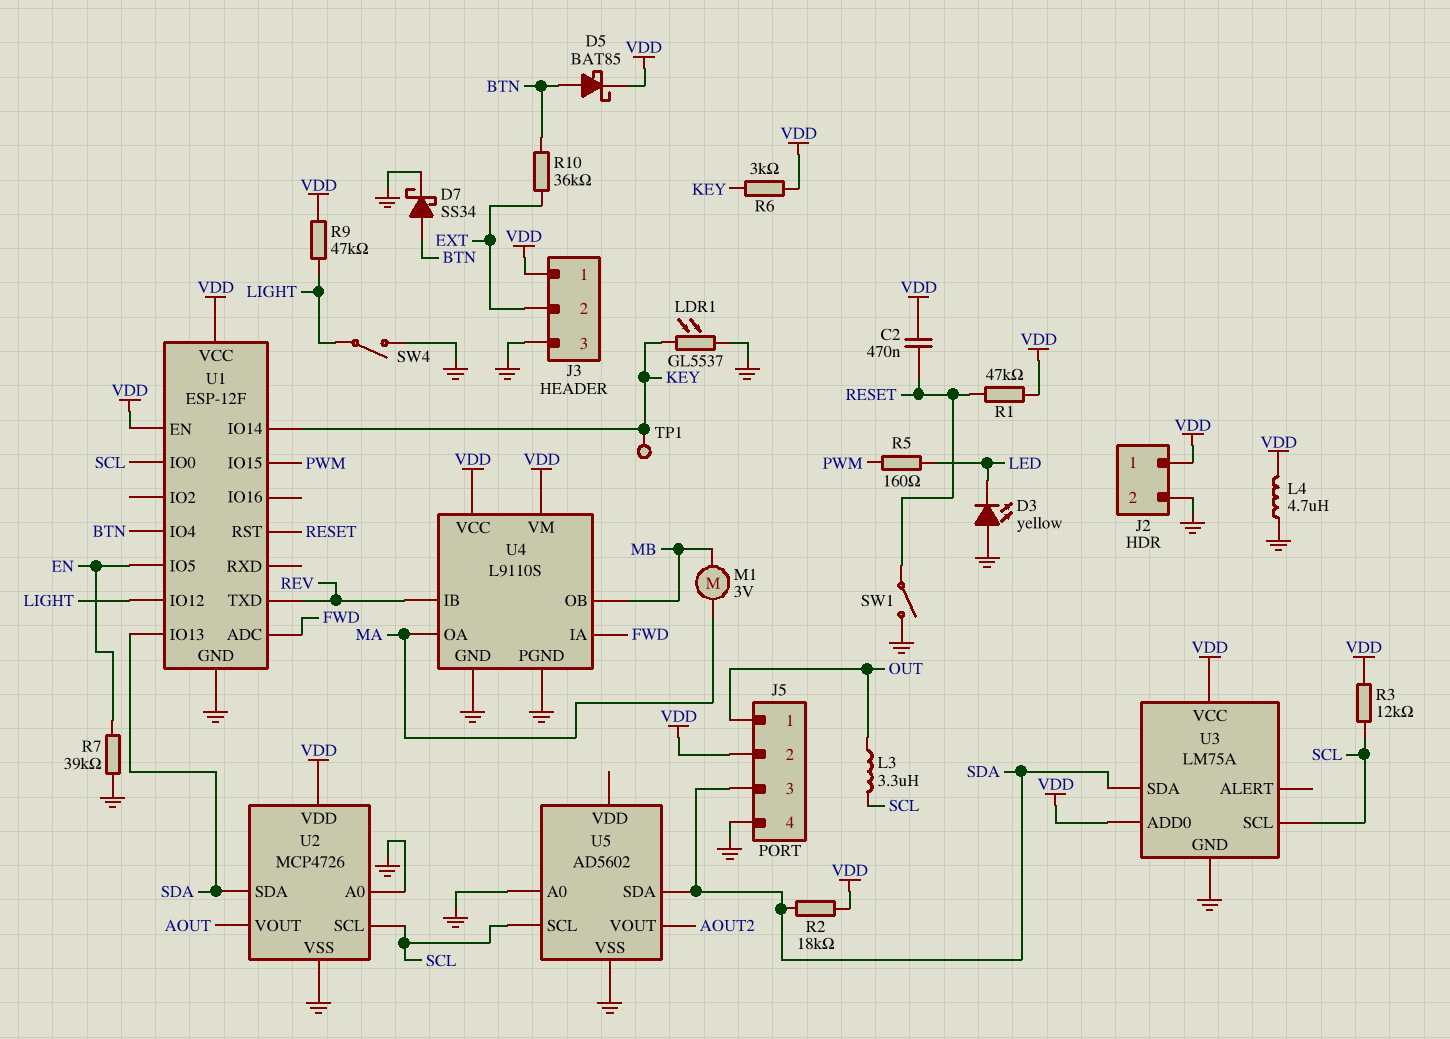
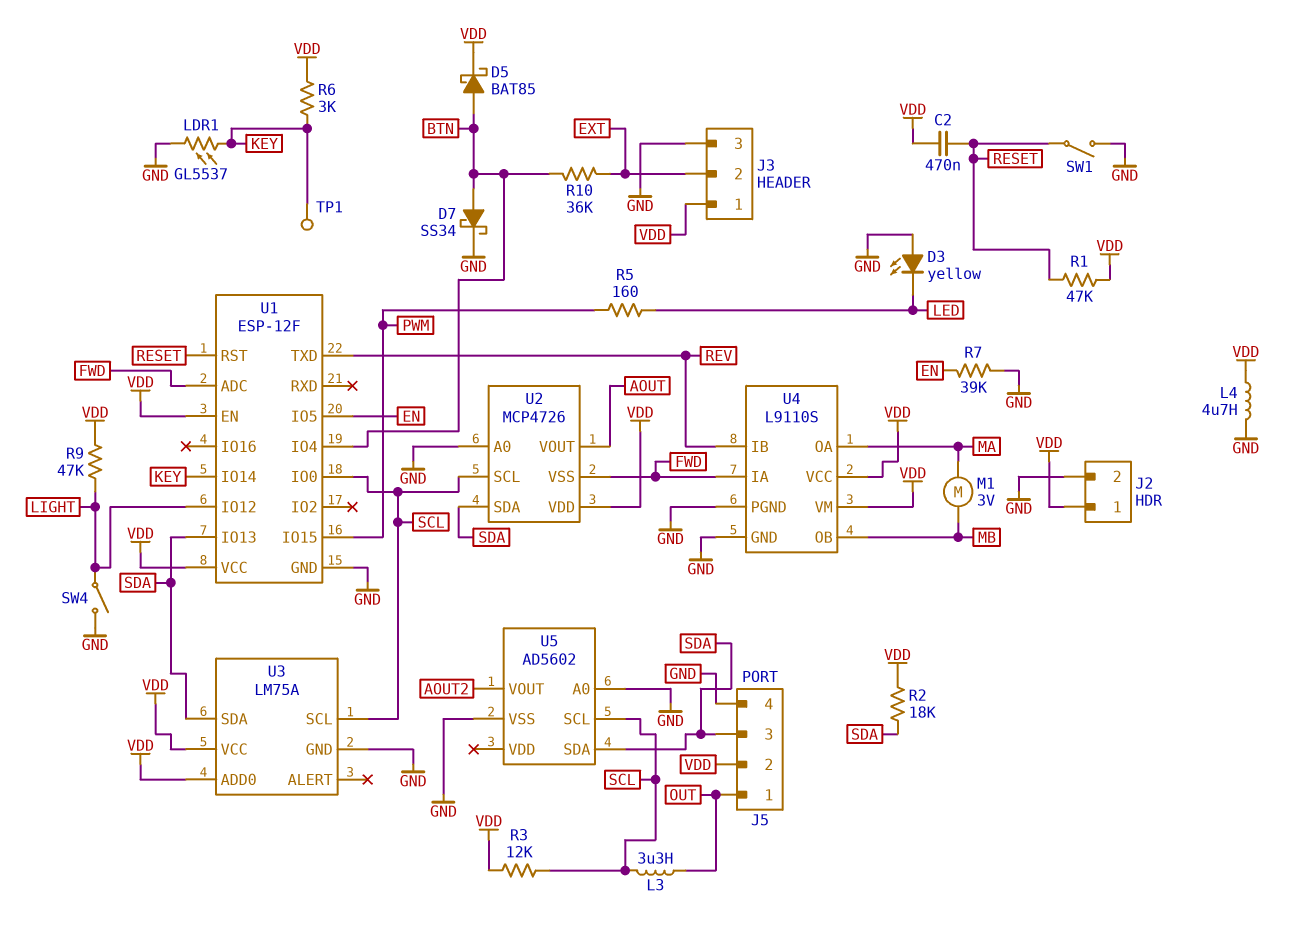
U2 pin VSS: GND -> FWD

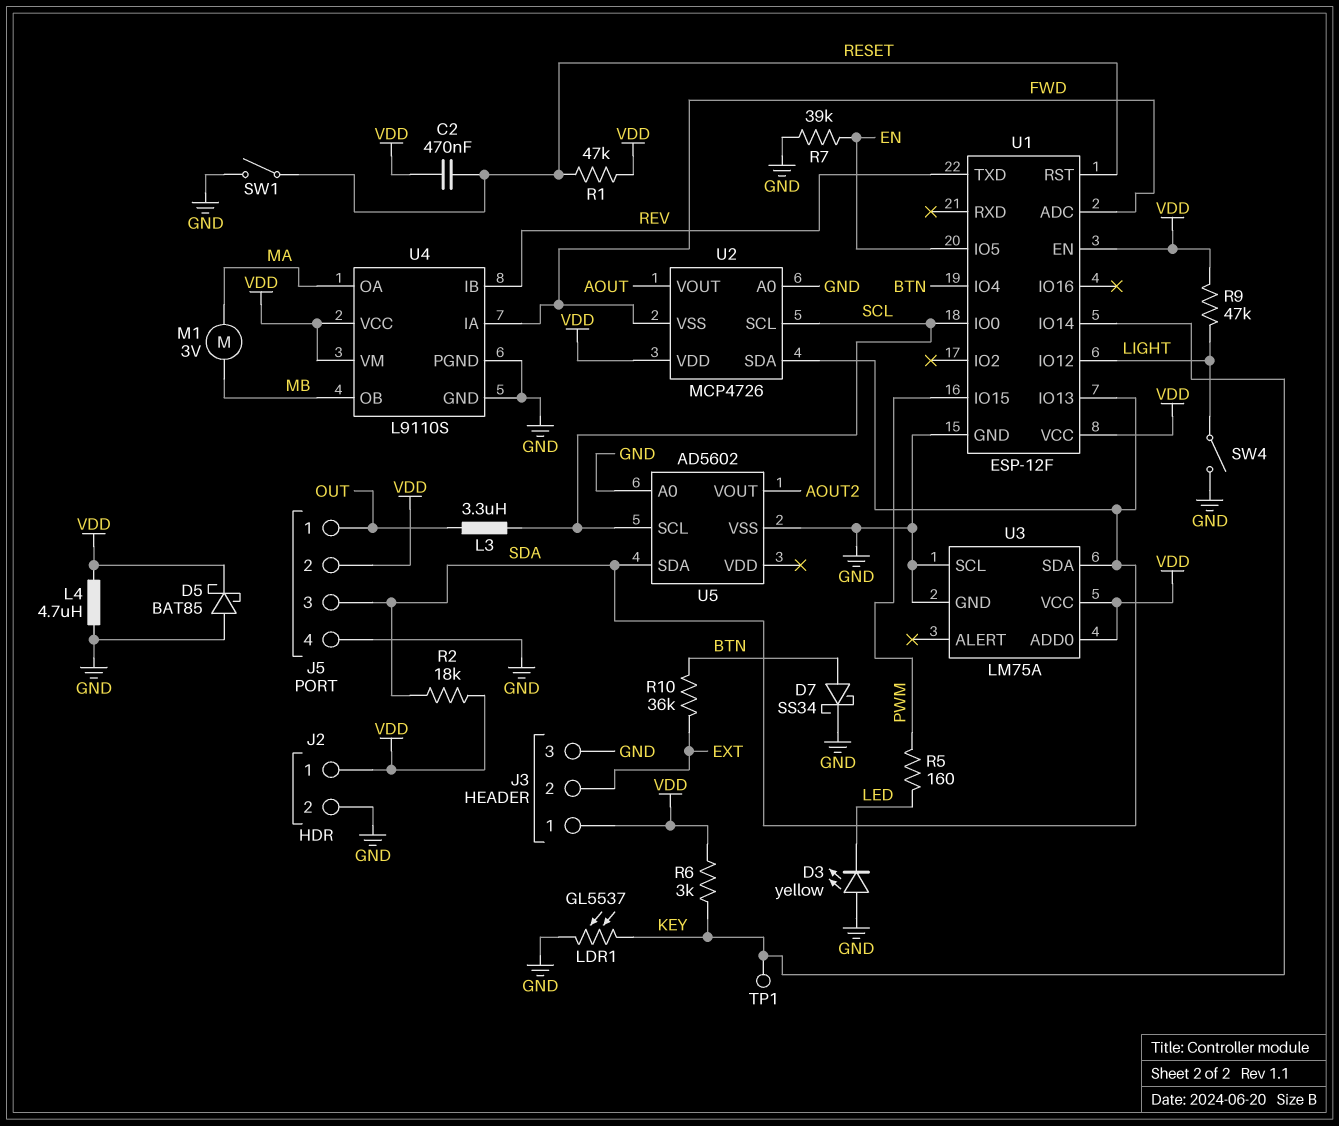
D5: schottky BAT85 (A BTN, K VDD) -> schottky BAT85 (A GND, K VDD)
R3: 12k (SCL, VDD) -> none
U3 pin SCL: SCL -> GND

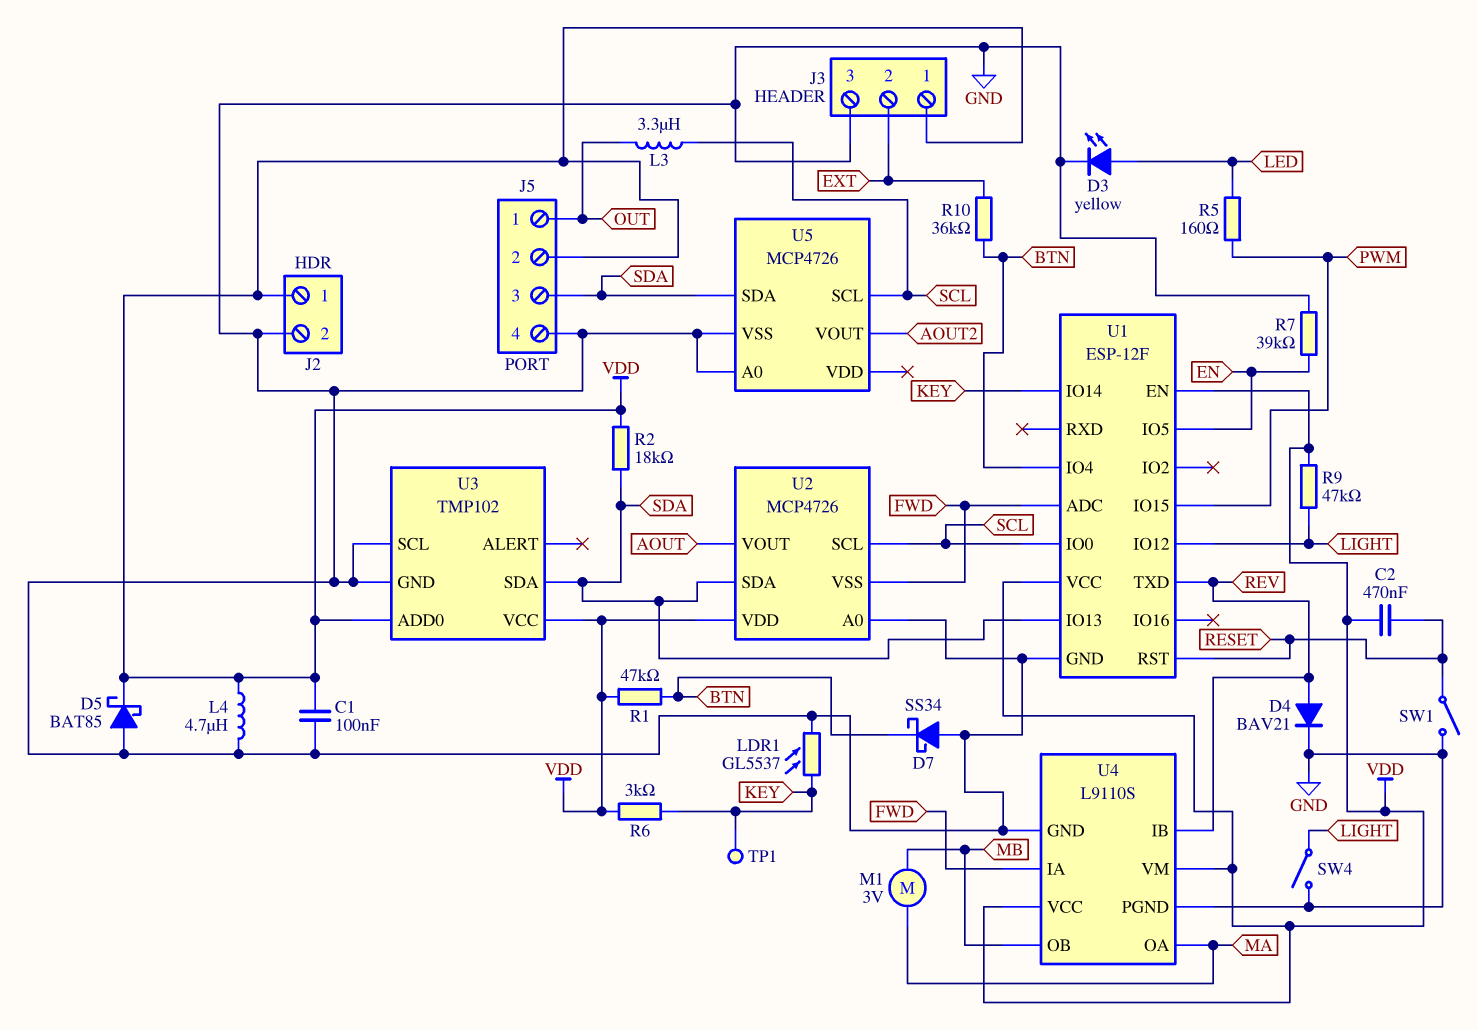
C1: none -> 100nF (GND, VDD)
D3: LED yellow (A GND, K LED) -> LED yellow (A LED, K GND)
D4: none -> diode BAV21 (A REV, K GND)
D7: schottky SS34 (A BTN, K GND) -> schottky SS34 (A GND, K BTN)
R1: 47k (RESET, VDD) -> 47k (BTN, VDD)
U3: LM75A -> TMP102
U5: AD5602 -> MCP4726

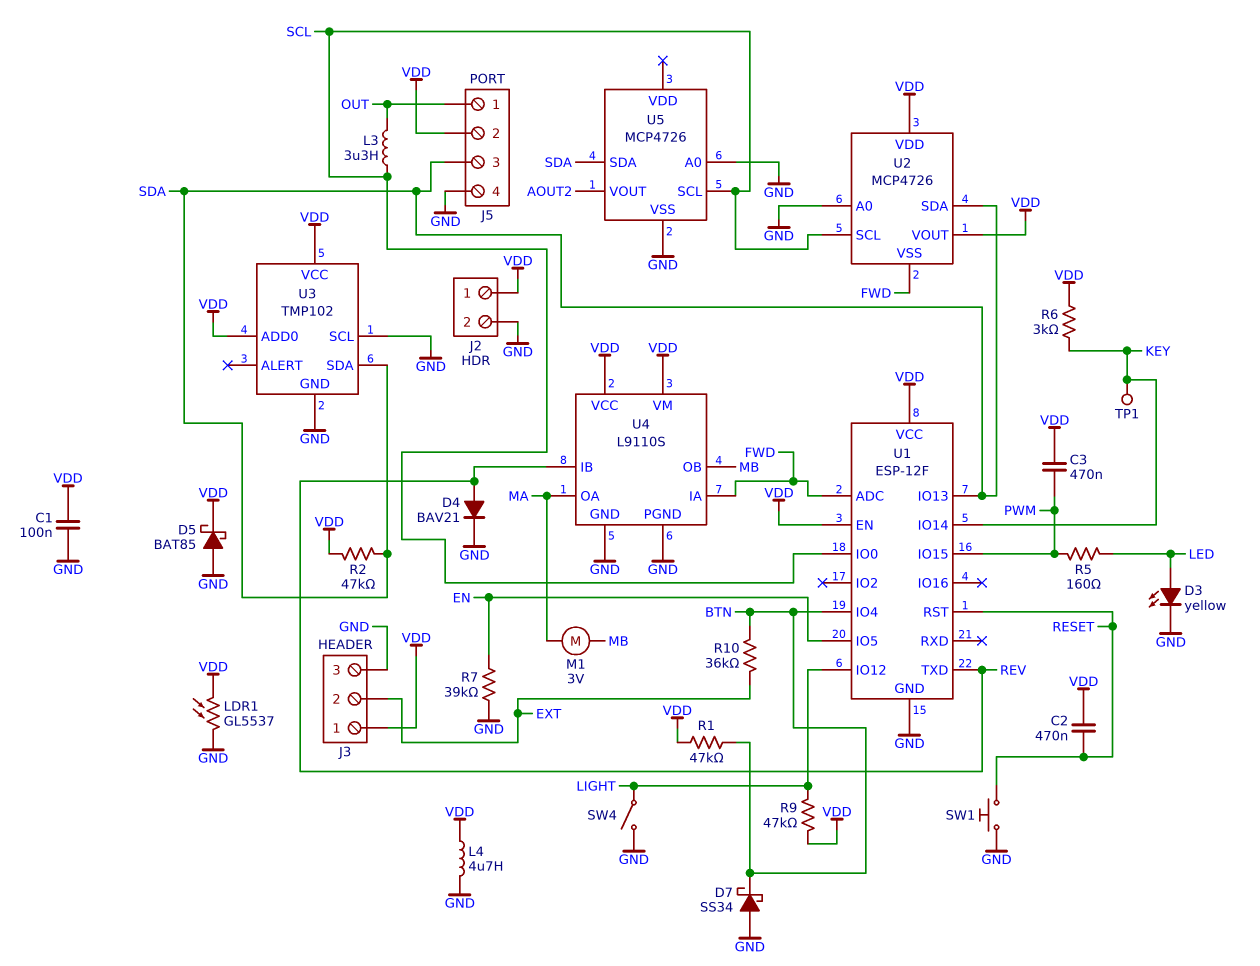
C3: none -> 470nF (PWM, VDD)
LDR1: GL5537 (GND, KEY) -> GL5537 (GND, VDD)
R2: 18k (SDA, VDD) -> 47k (SDA, VDD)
SW1: switch (GND, RESET) -> button (GND, RESET)
U2 pin VOUT: AOUT -> VDD

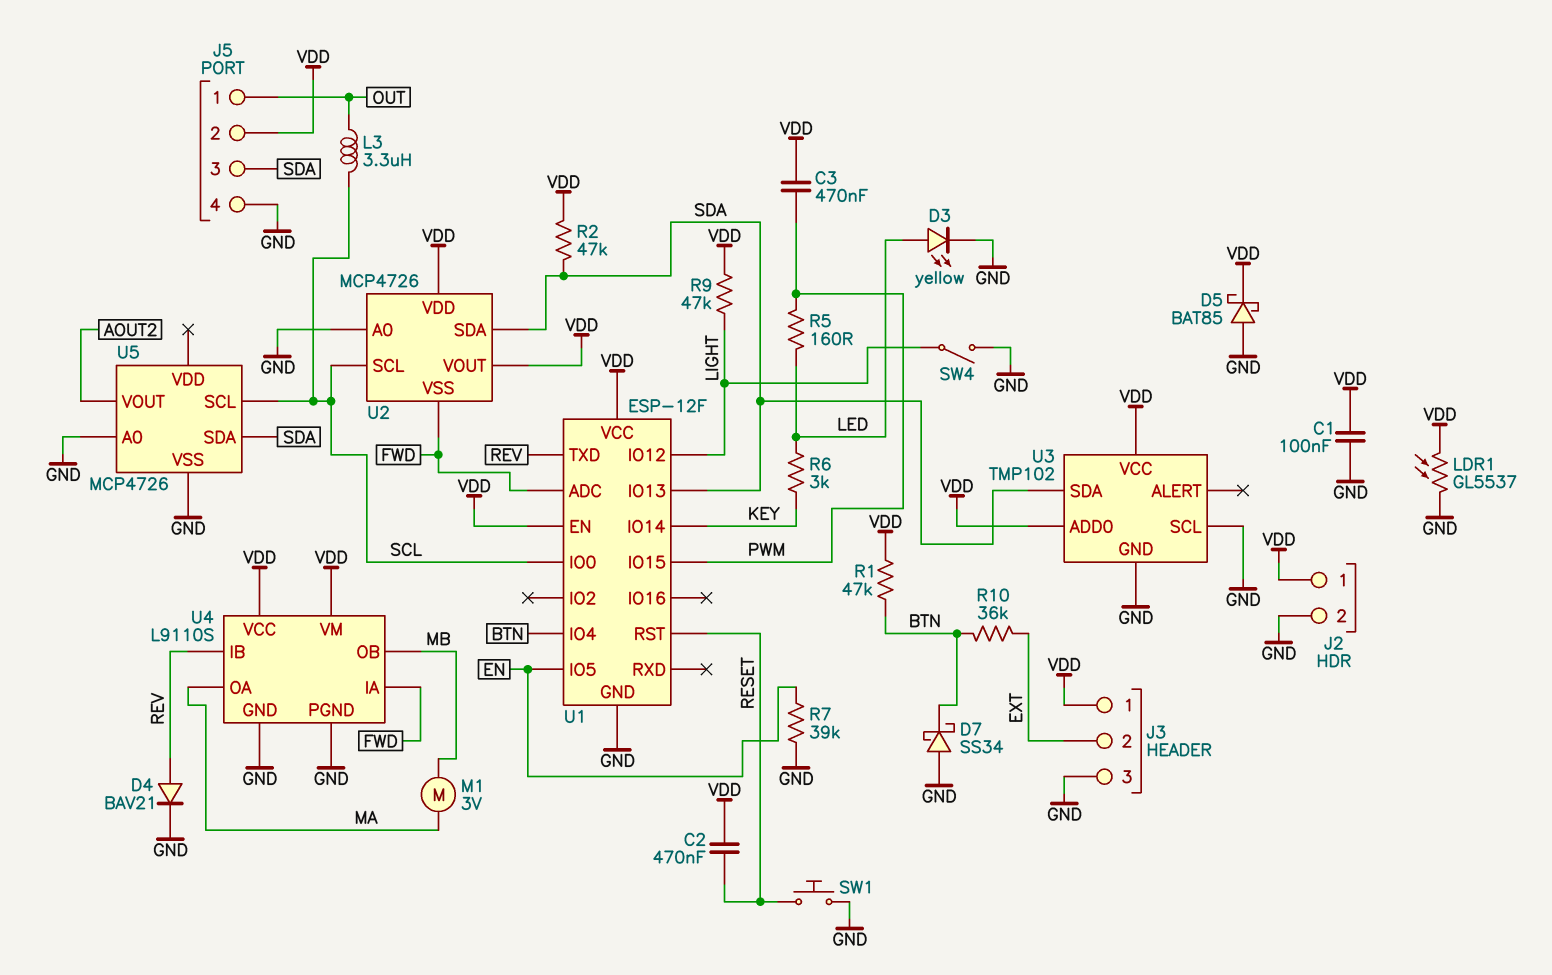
L4: 4.7uH (GND, VDD) -> none
R6: 3k (KEY, VDD) -> 3k (KEY, LED)
TP1: test point (KEY) -> none

